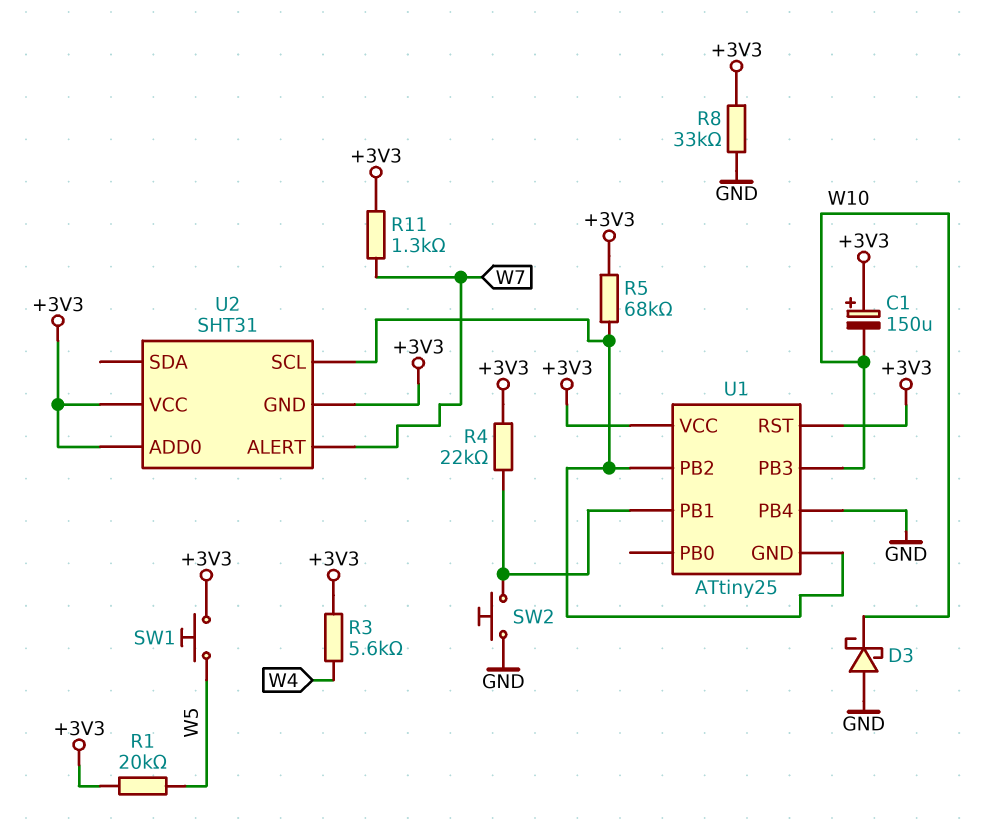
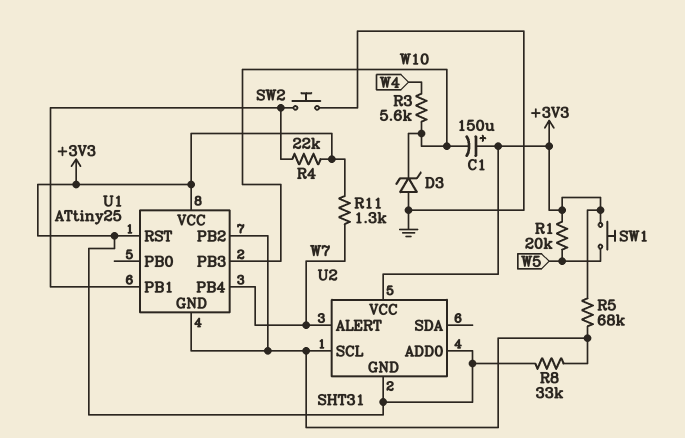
D3: schottky (A GND, K W10) -> zener (A GND, K W10)
R3: 5.6k (+3V3, W4) -> 5.6k (W4, W10)
R8: 33k (+3V3, GND) -> 33k (+3V3, U1/GND)
U1 pin PB4: GND -> W7

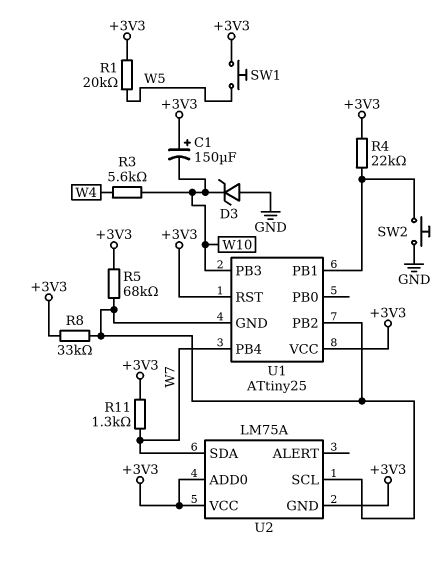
U2: SHT31 -> LM75A
U2 pin ALERT: W7 -> none
U2 pin SDA: none -> W7

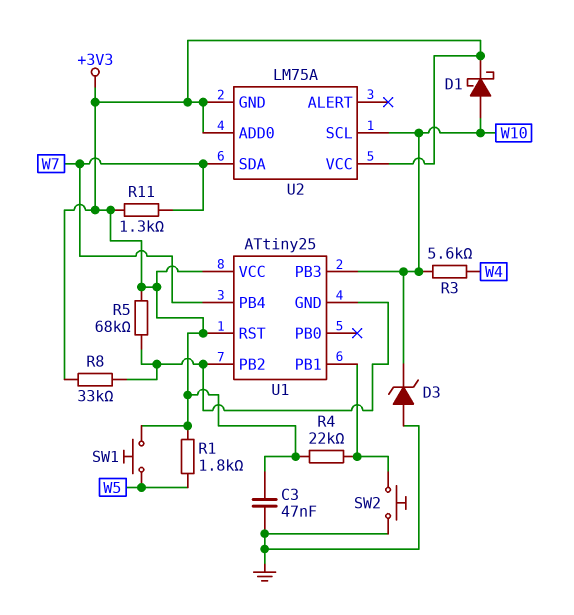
C1: 150uF (plus +3V3, minus W10) -> none
C3: none -> 47nF (+3V3, GND)
D1: none -> schottky (A W10, K +3V3)
R1: 20k (+3V3, W5) -> 1.8k (+3V3, W5)
U2 pin SCL: U1/GND -> W10

